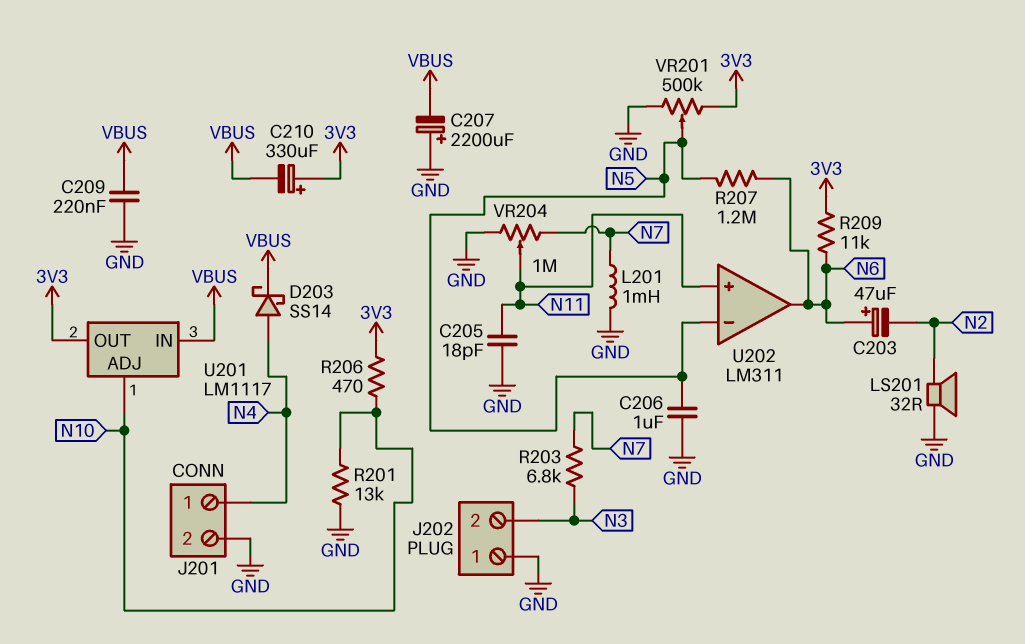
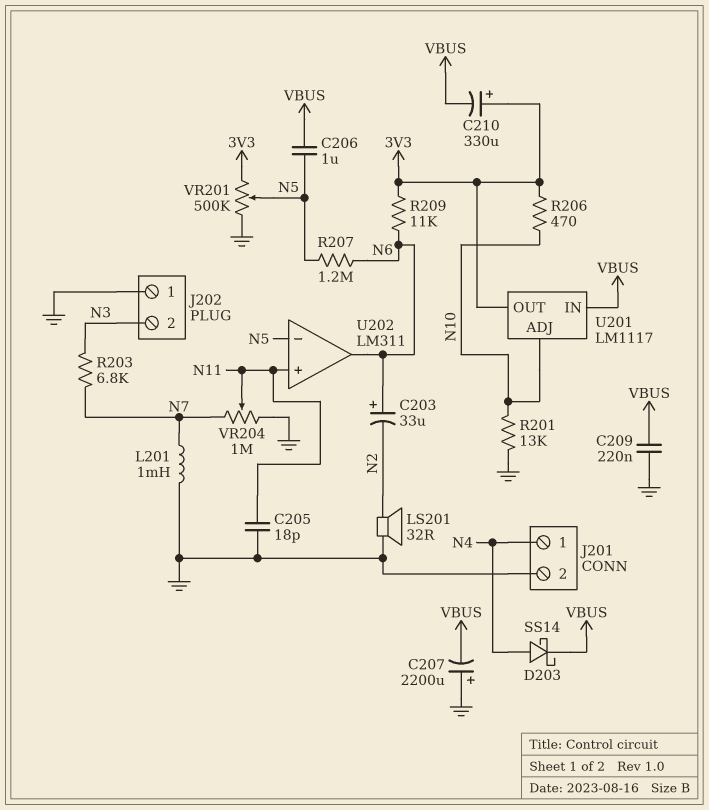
C203: 47uF (plus N6, minus N2) -> 33uF (plus N6, minus N2)
C206: 1uF (GND, N5) -> 1uF (N5, VBUS)

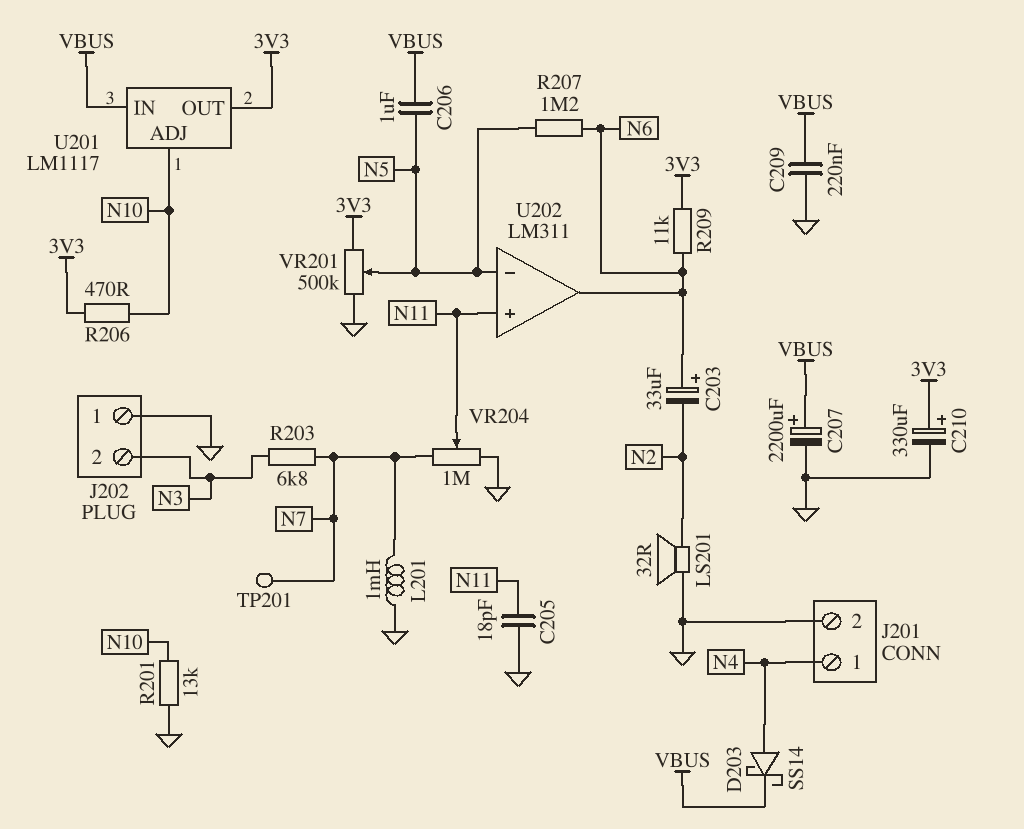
C207: 2200uF (plus GND, minus VBUS) -> 2200uF (plus VBUS, minus GND)
C210: 330uF (plus 3V3, minus VBUS) -> 330uF (plus 3V3, minus GND)
TP201: none -> test point (N7)

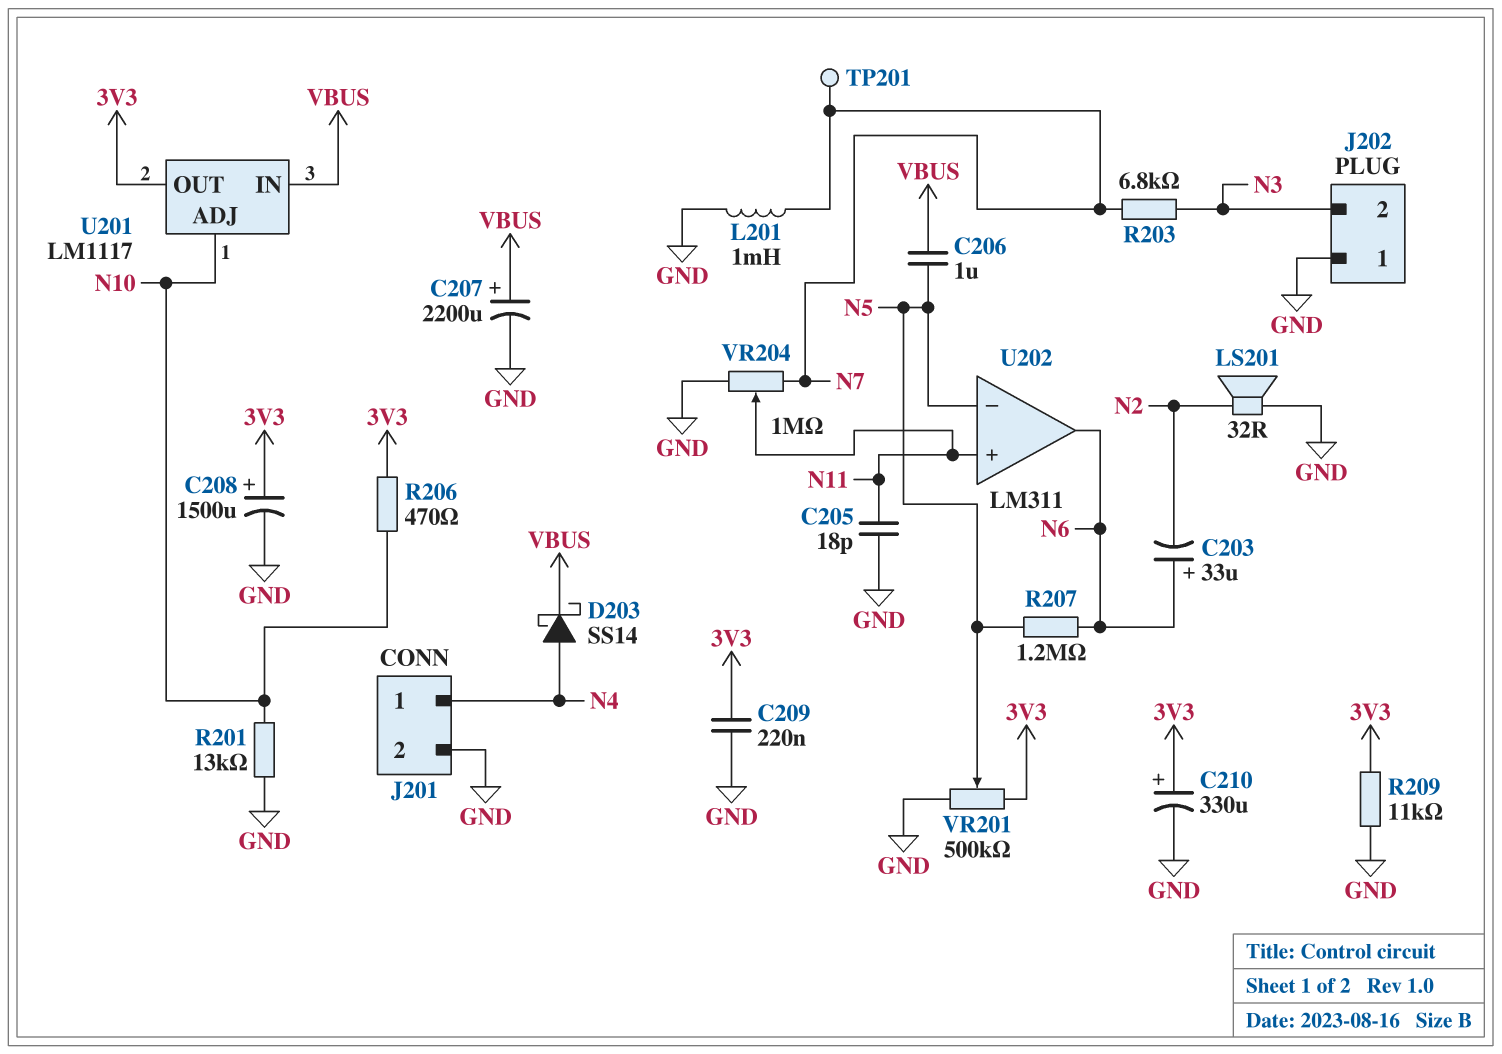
C208: none -> 1500uF (plus 3V3, minus GND)
C209: 220nF (GND, VBUS) -> 220nF (3V3, GND)
R209: 11k (3V3, N6) -> 11k (3V3, GND)

